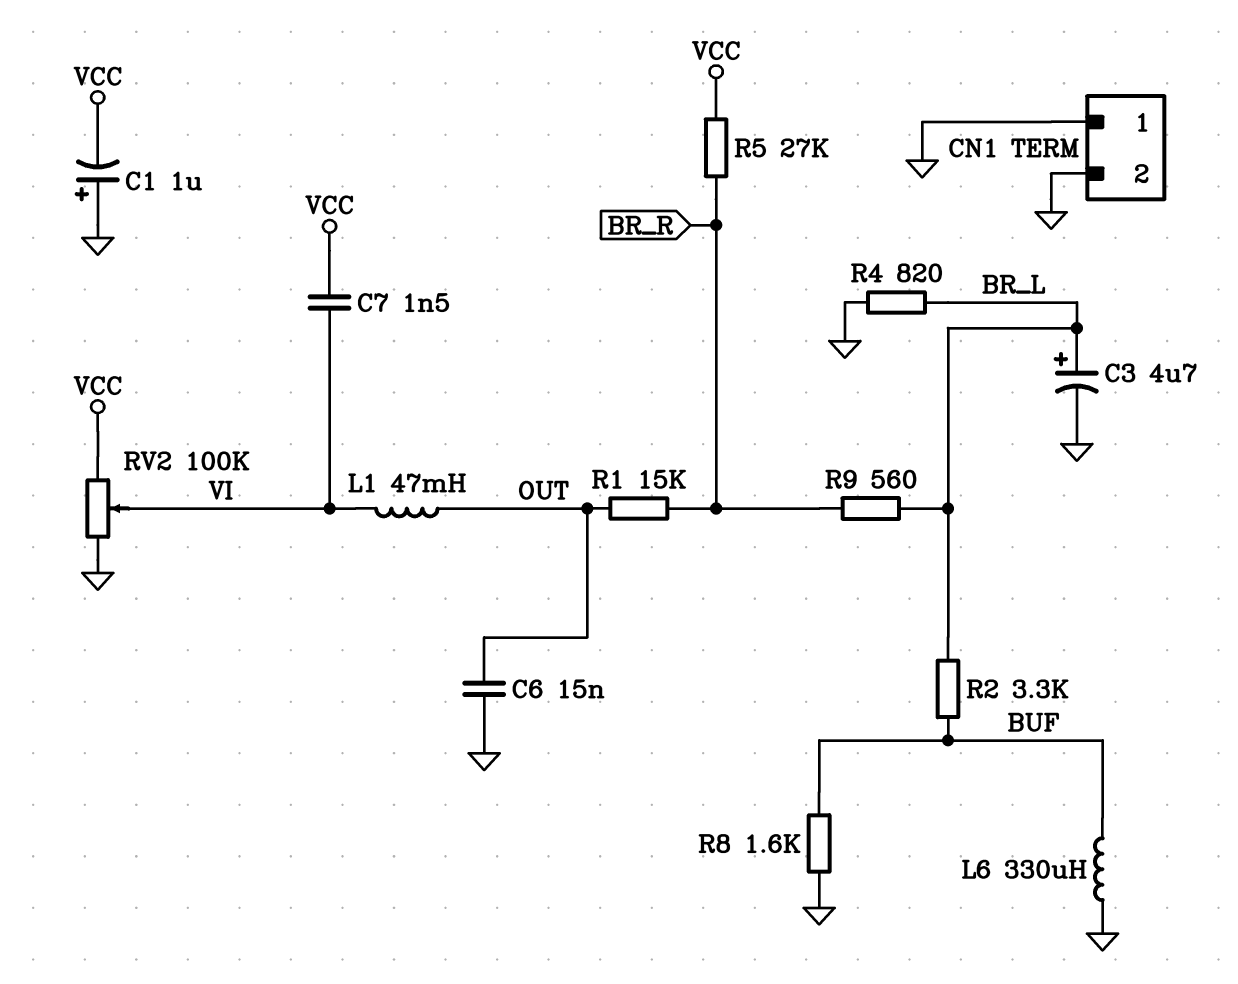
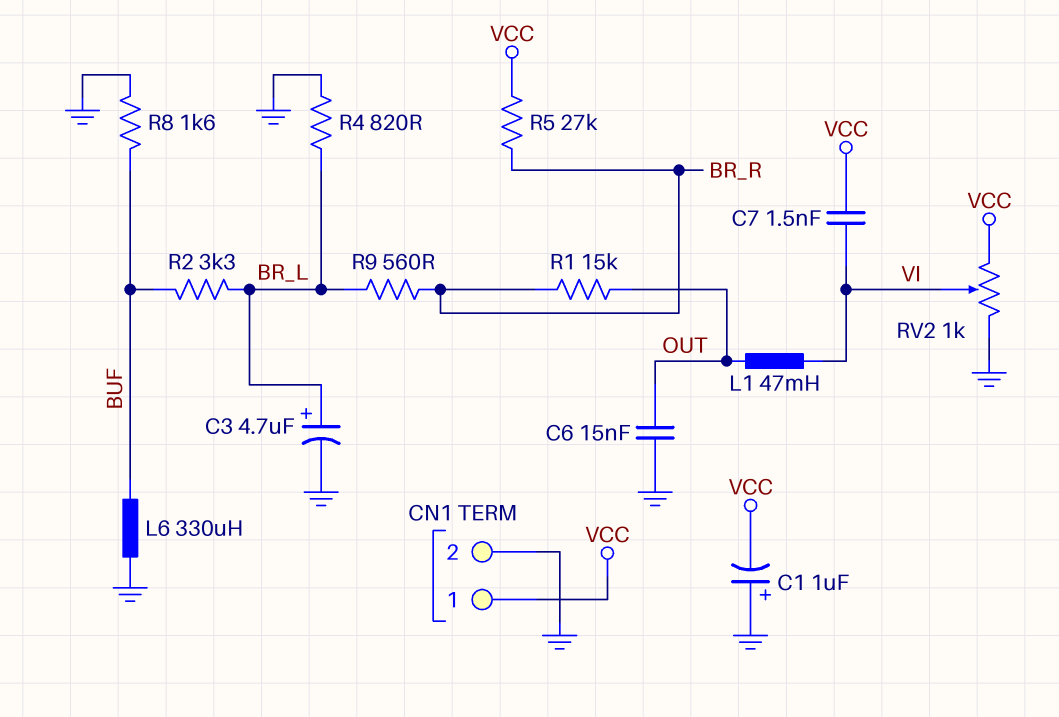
CN1 pin 1: GND -> VCC
RV2: 100k (GND, VCC, wiper VI) -> 1k (GND, VCC, wiper VI)

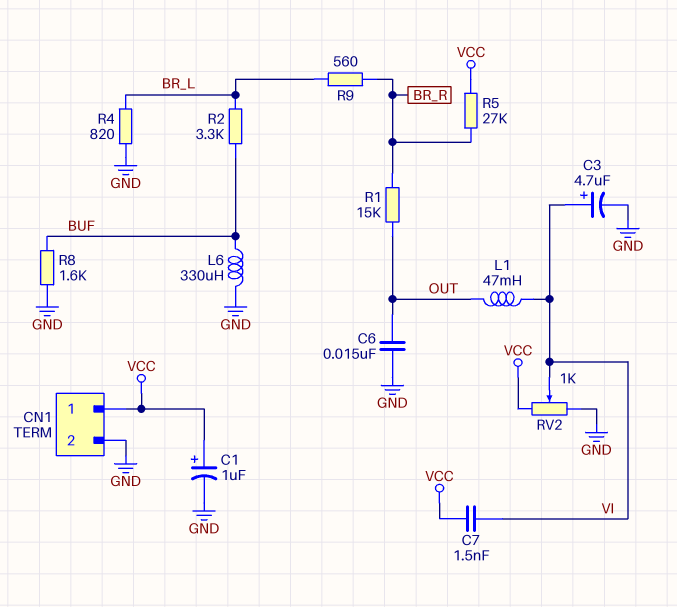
C1: 1uF (plus GND, minus VCC) -> 1uF (plus VCC, minus GND)
C3: 4.7uF (plus BR_L, minus GND) -> 4.7uF (plus VI, minus GND)

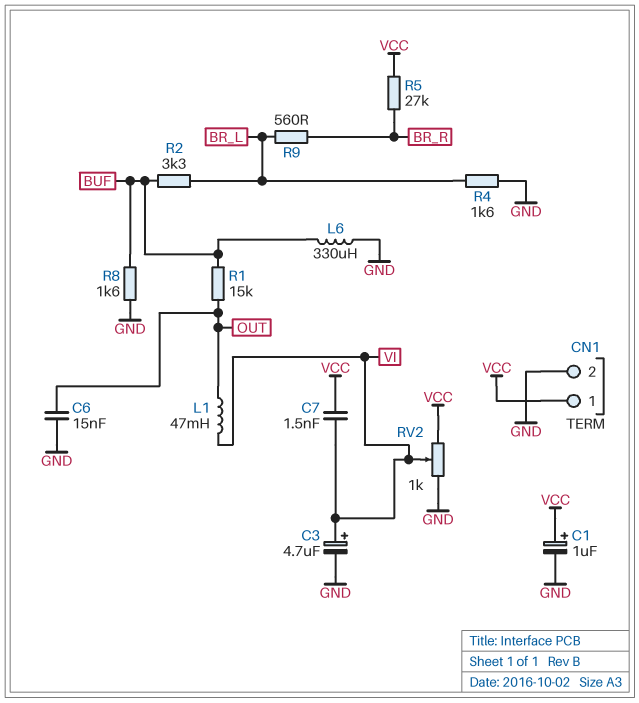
R1: 15k (BR_R, OUT) -> 15k (BUF, OUT)
R4: 820 (BR_L, GND) -> 1.6k (BR_L, GND)

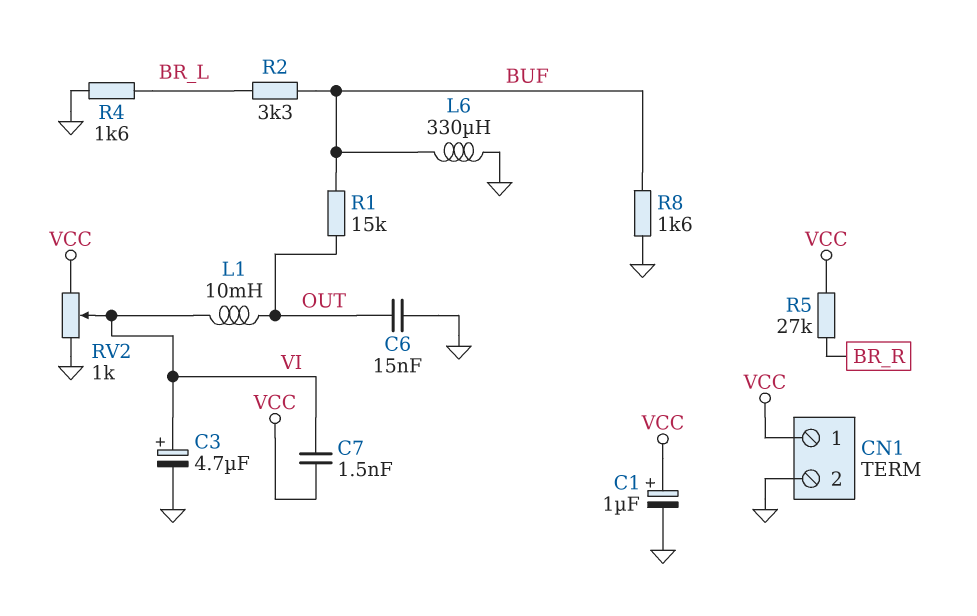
L1: 47mH (OUT, VI) -> 10mH (OUT, VI)
R9: 560 (BR_L, BR_R) -> none

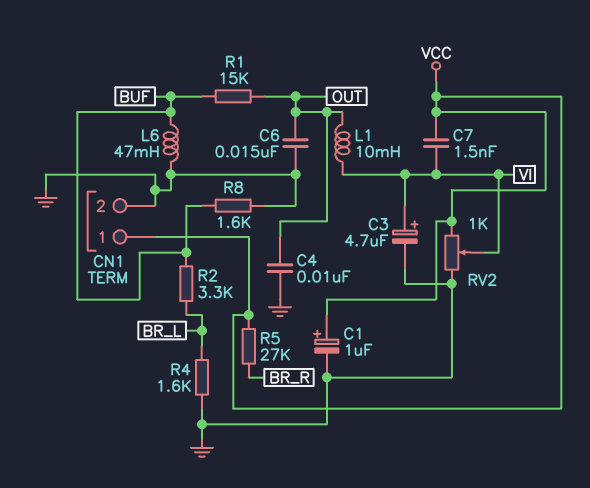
C4: none -> 10nF (GND, OUT)
L6: 330uH (BUF, GND) -> 47mH (BUF, GND)

